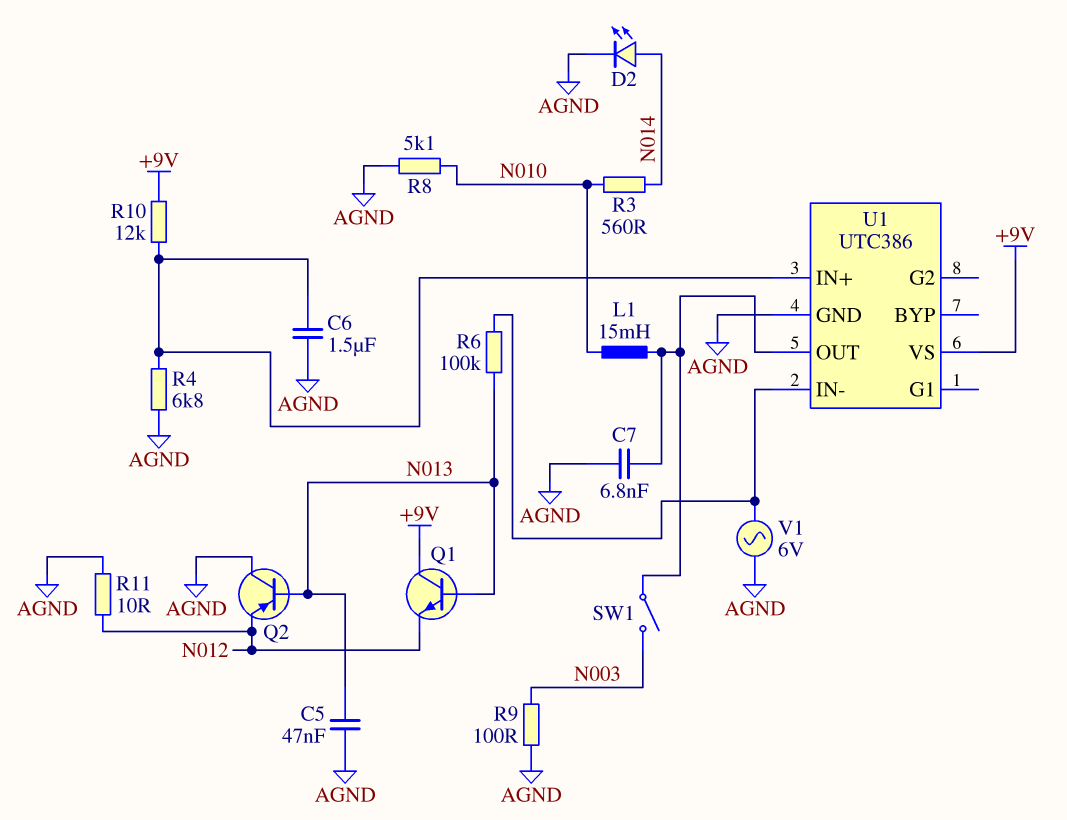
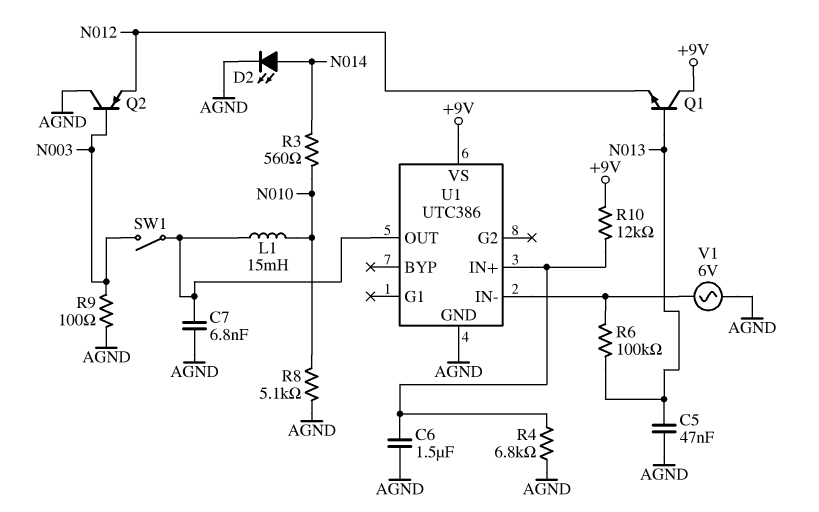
Q2: PNP (B N013, C AGND, E N012) -> PNP (B N003, C AGND, E N012)
R11: 10 (AGND, N012) -> none

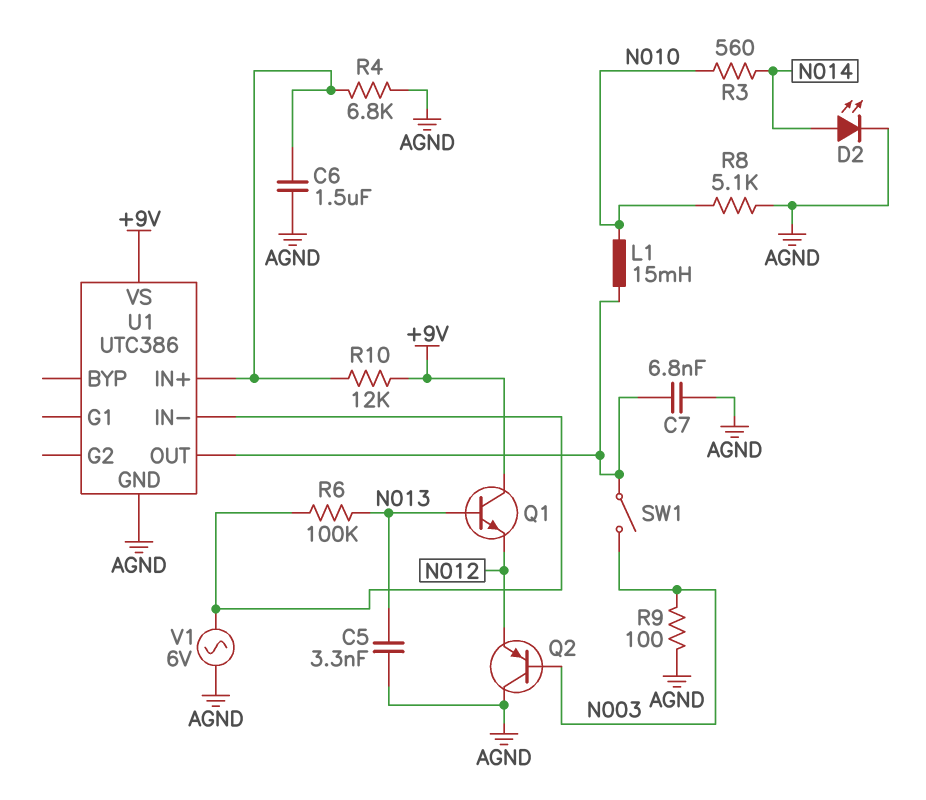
C5: 47nF (AGND, N013) -> 3.3nF (AGND, N013)

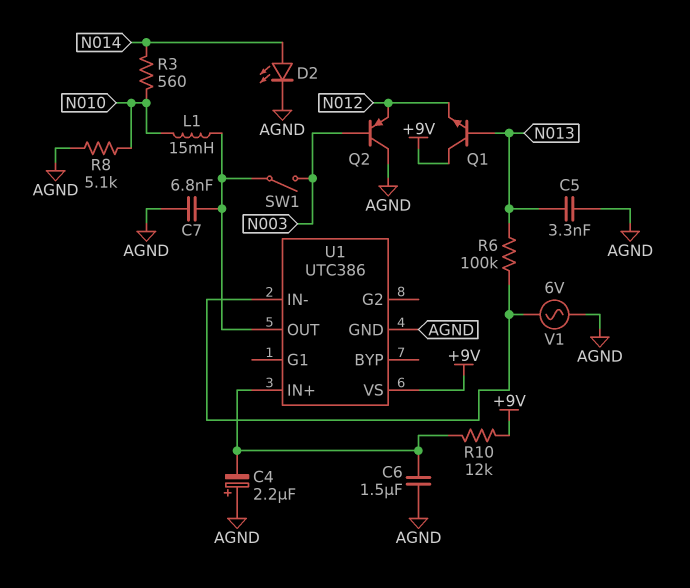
C4: none -> 2.2uF (plus AGND, minus U1/IN+)
R4: 6.8k (AGND, U1/IN+) -> none
R9: 100 (AGND, N003) -> none

